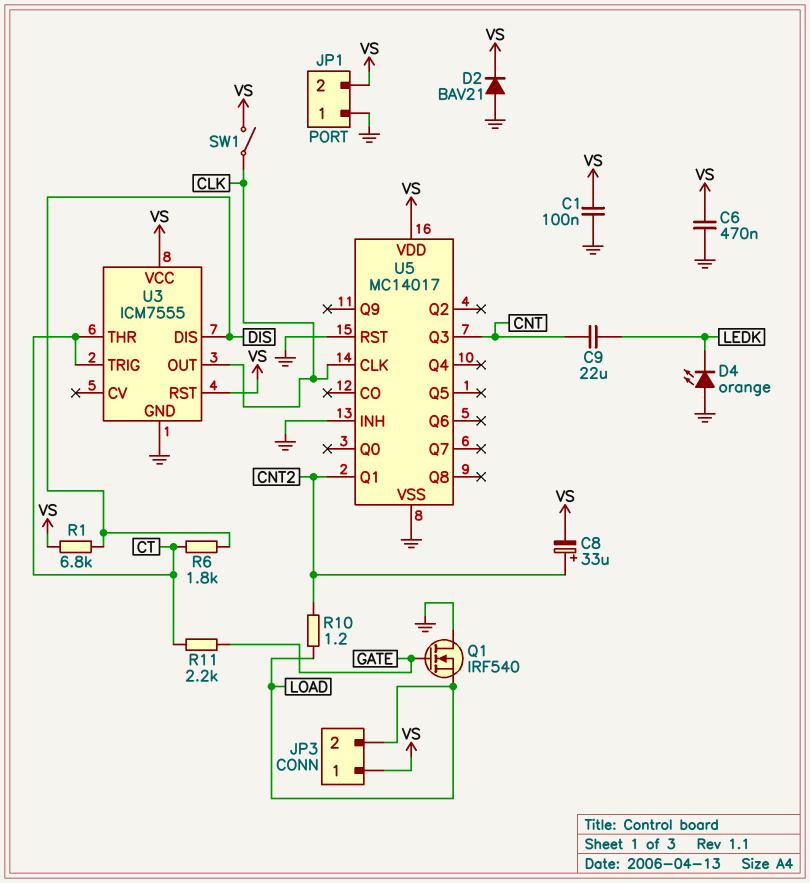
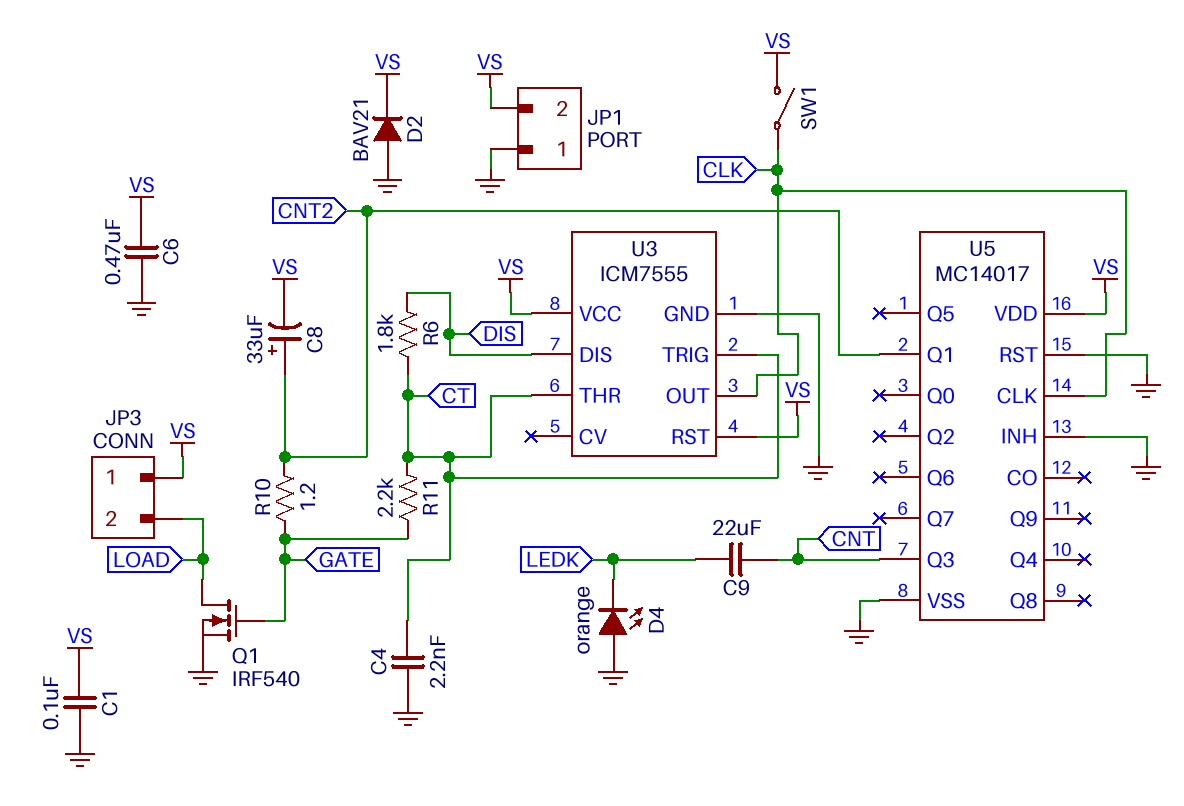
C4: none -> 2.2nF (CT, GND)
Q1: NMOS IRF540 (G GATE, D GND, S LOAD) -> NMOS IRF540 (G GATE, D LOAD, S GND)
R1: 6.8k (DIS, VS) -> none
R10: 1.2 (CNT2, LOAD) -> 1.2 (CNT2, GATE)

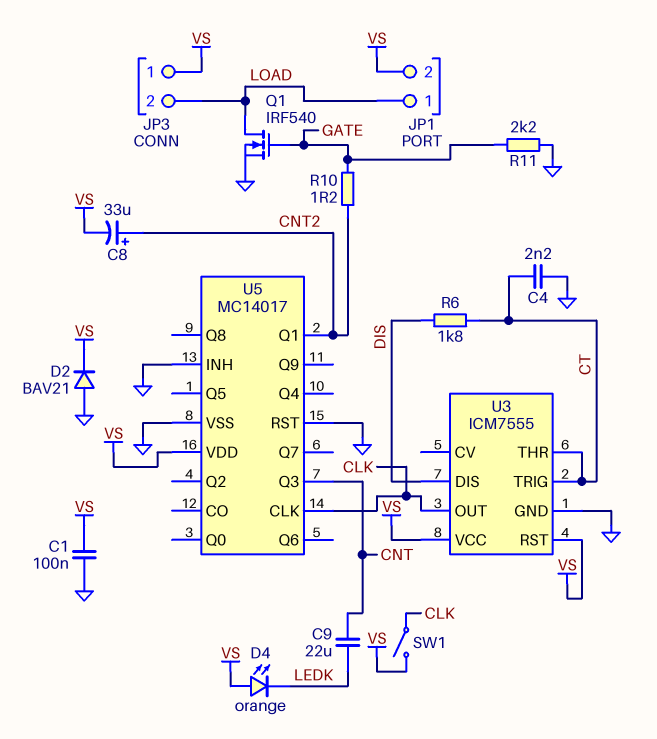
C6: 470nF (GND, VS) -> none
D4: LED orange (A GND, K LEDK) -> LED orange (A VS, K LEDK)
JP1 pin 1: GND -> LOAD
R11: 2.2k (CT, GATE) -> 2.2k (GATE, GND)

